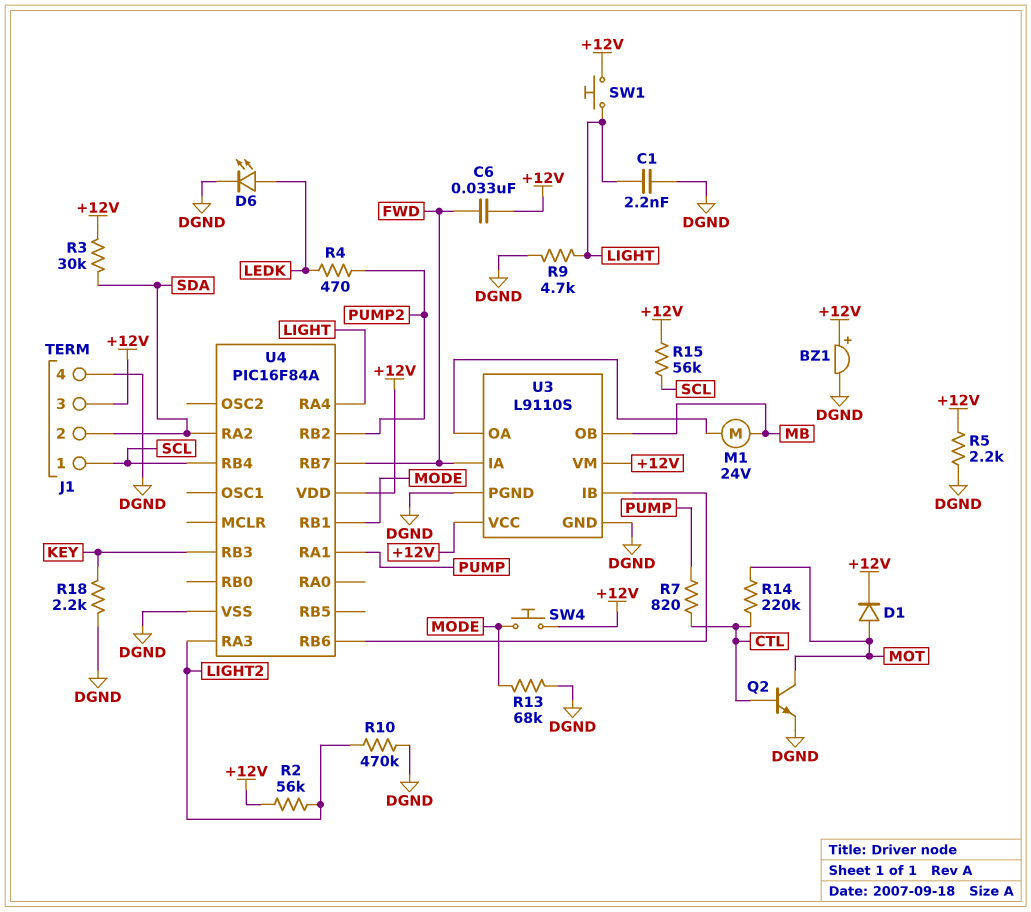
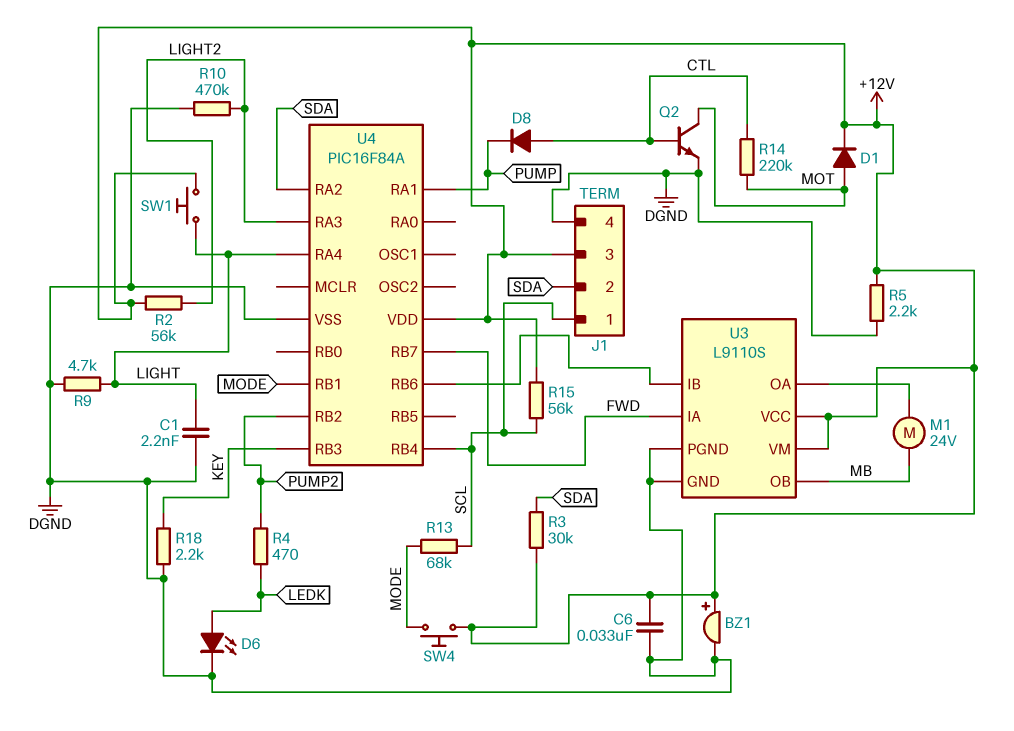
C6: 33nF (+12V, FWD) -> 33nF (+12V, DGND)
D8: none -> diode (A CTL, K PUMP)
R7: 820 (CTL, PUMP) -> none
R13: 68k (DGND, MODE) -> 68k (MODE, SCL)

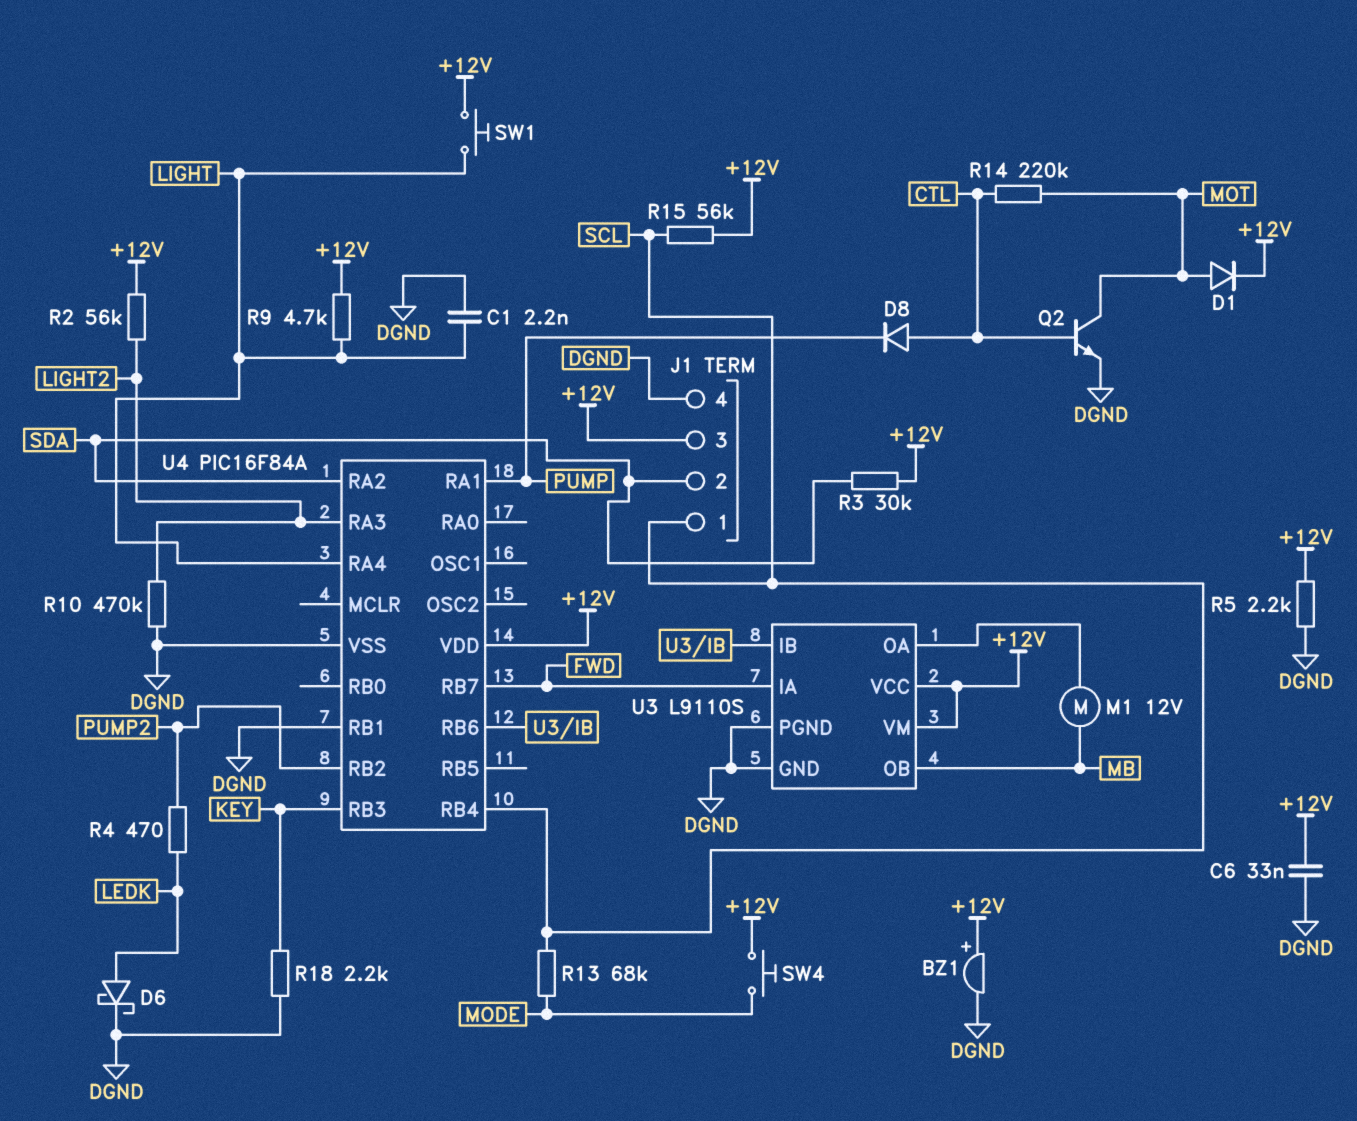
D6: LED (A LEDK, K DGND) -> schottky (A LEDK, K DGND)
M1: motor 24V (MB, U3/OA) -> motor 12V (MB, U3/OA)
R9: 4.7k (DGND, LIGHT) -> 4.7k (+12V, LIGHT)
U4 pin RB1: MODE -> DGND

